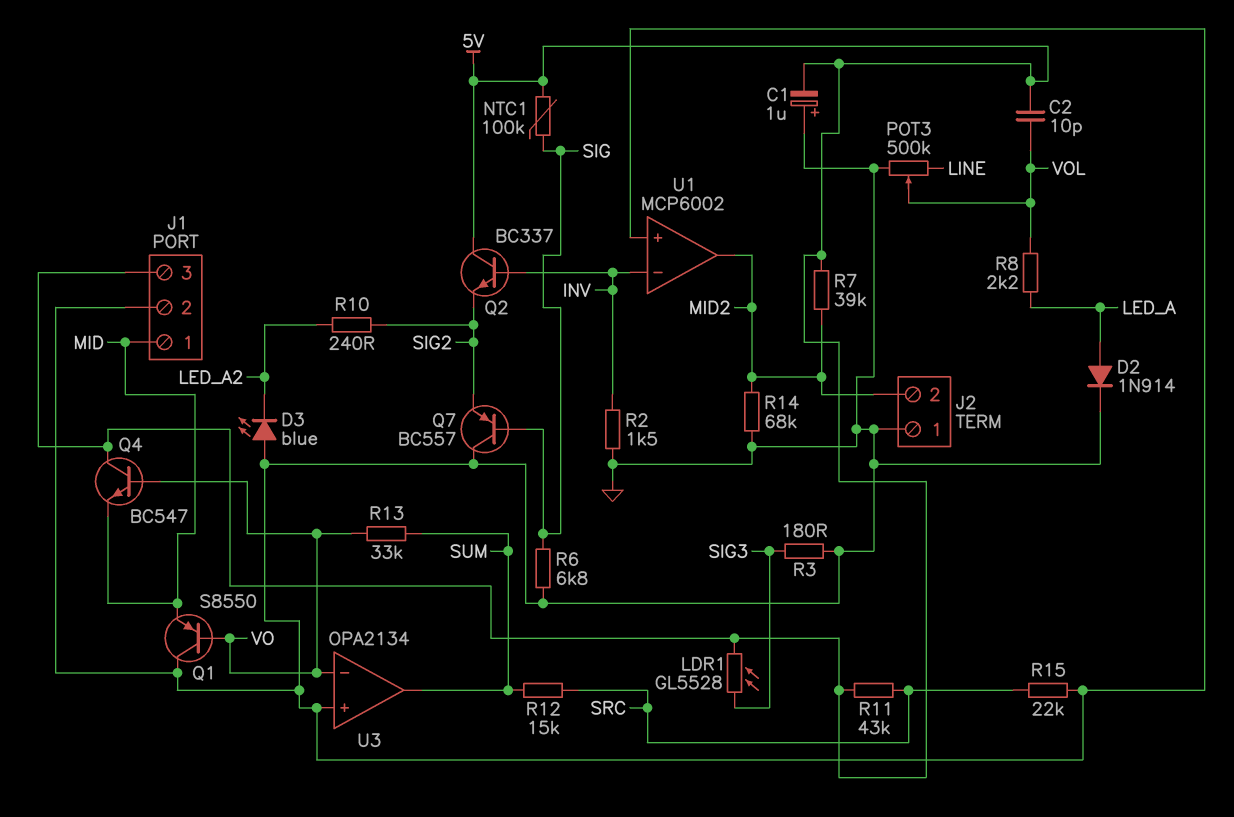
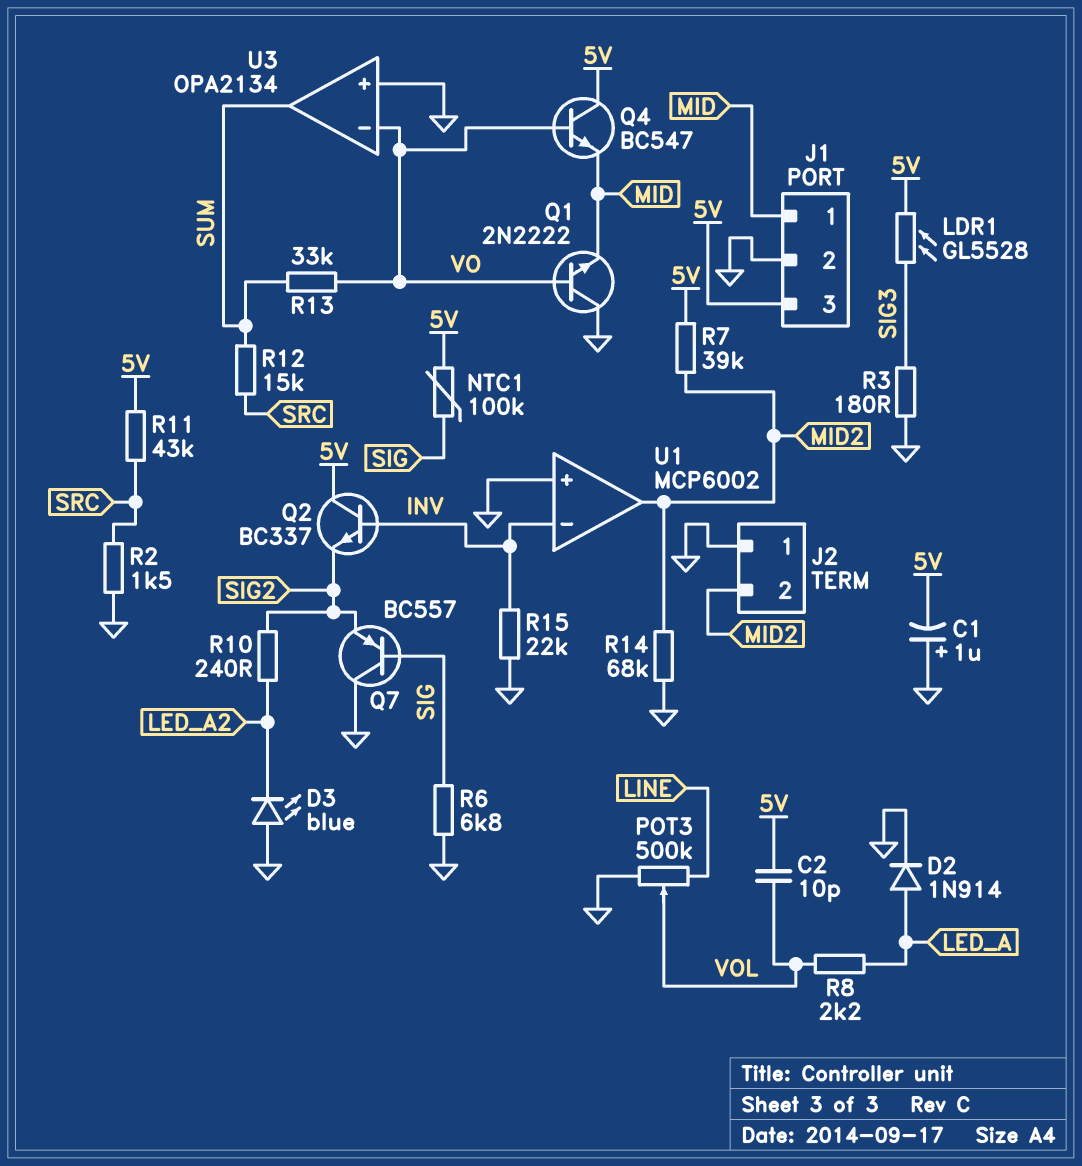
Q1: PNP S8550 (B VO, C GND, E MID) -> NPN 2N2222 (B VO, C GND, E MID)
R2: 1.5k (GND, INV) -> 1.5k (GND, SRC)
R15: 22k (GND, SRC) -> 22k (GND, INV)

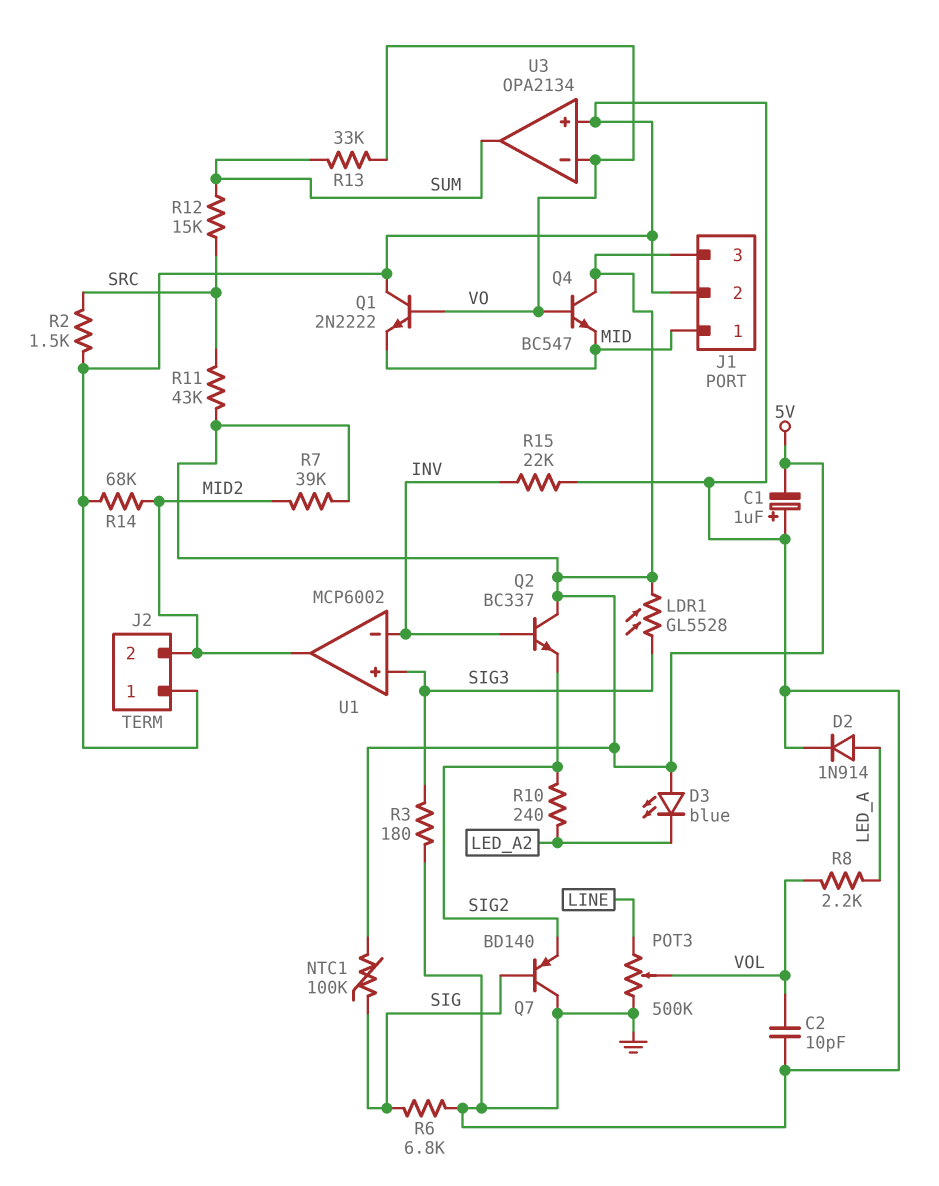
C2: 10pF (5V, VOL) -> 10pF (GND, VOL)
D3: LED blue (A GND, K LED_A2) -> LED blue (A 5V, K LED_A2)
Q7: PNP BC557 (B SIG, C GND, E SIG2) -> PNP BD140 (B SIG, C GND, E SIG2)
U1 pin in+: GND -> SIG3

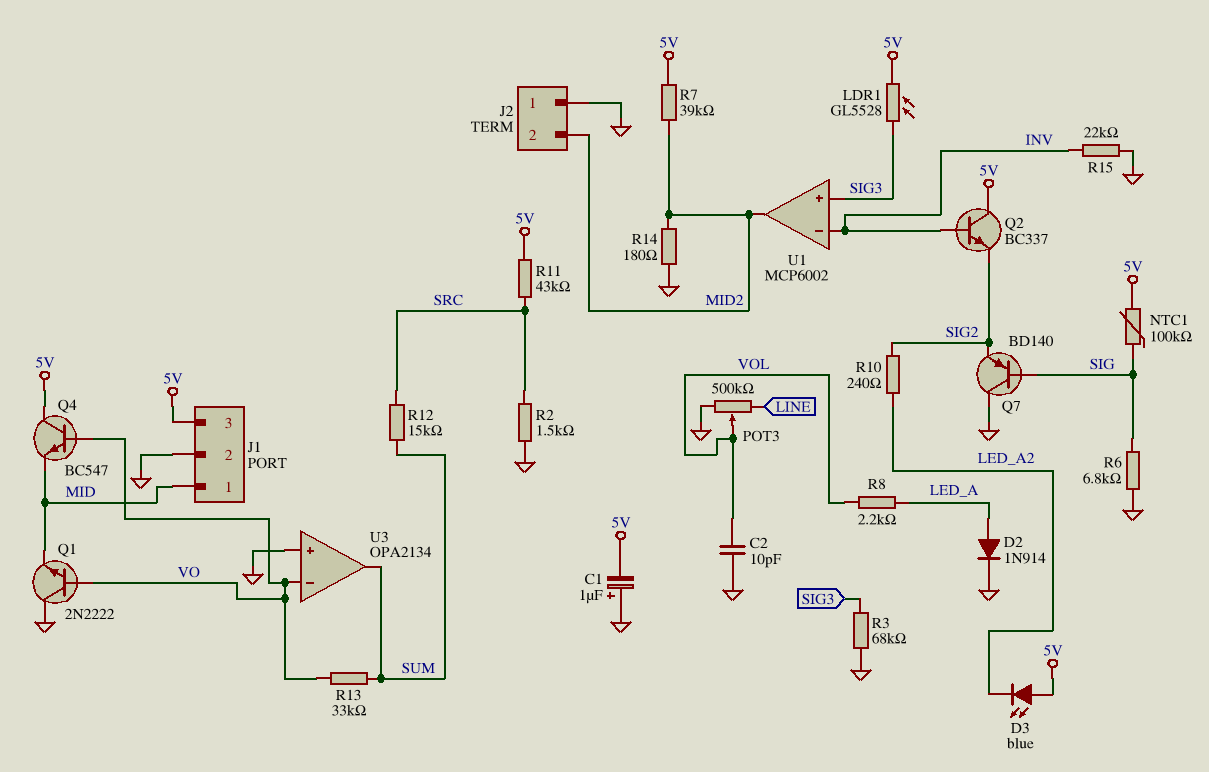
R3: 180 (GND, SIG3) -> 68k (GND, SIG3)
R14: 68k (GND, MID2) -> 180 (GND, MID2)

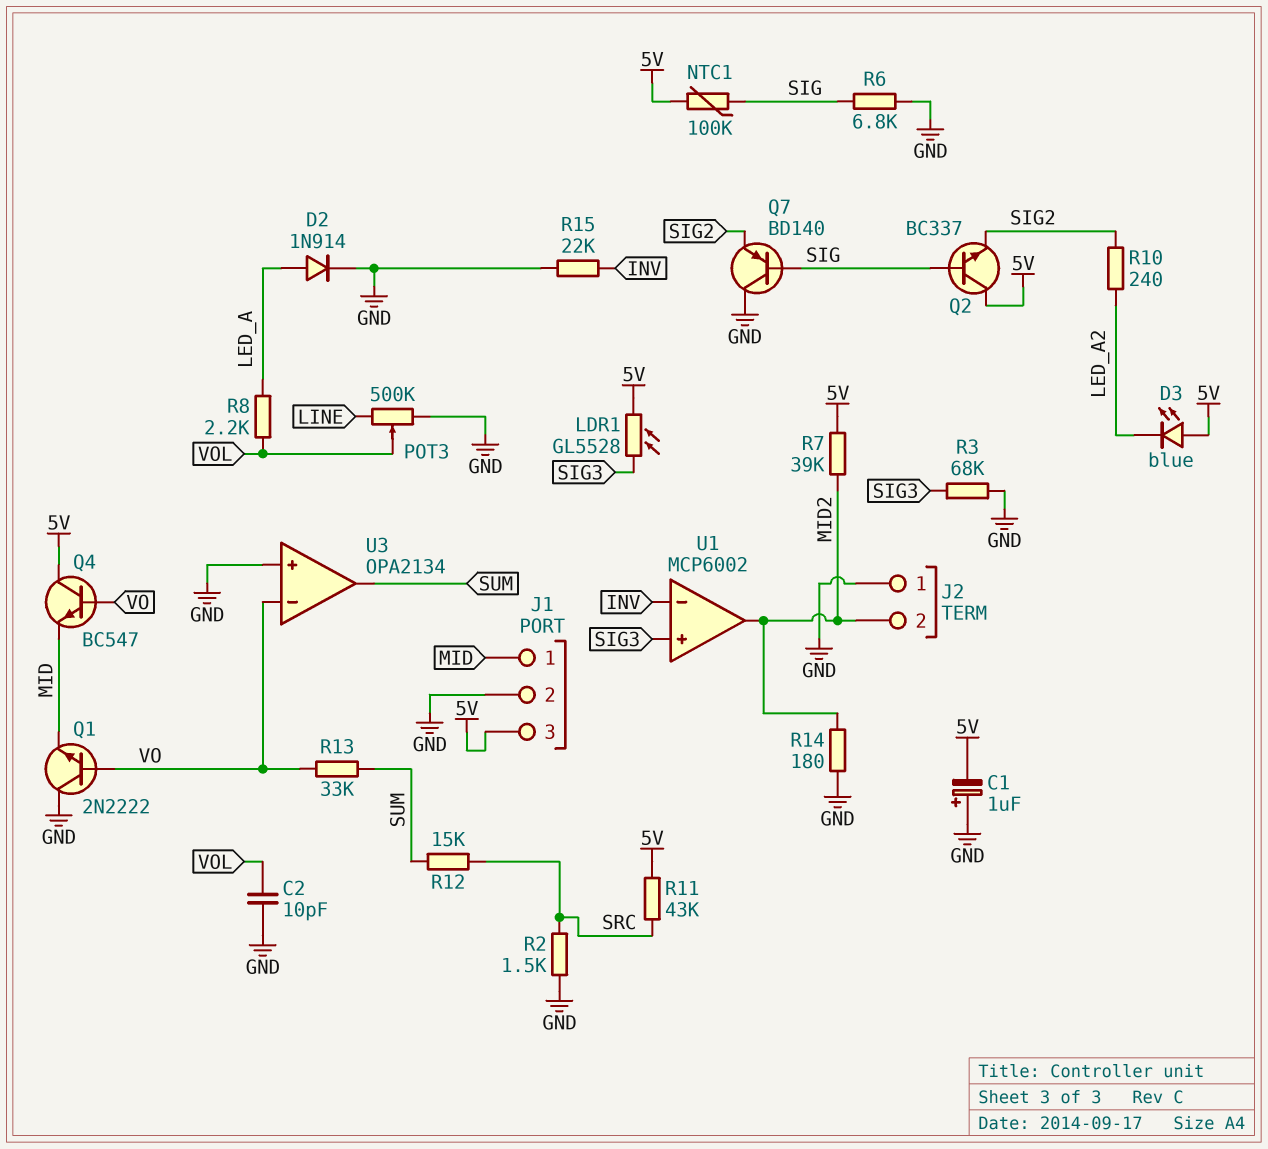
Q2: NPN BC337 (B INV, C 5V, E SIG2) -> NPN BC337 (B SIG, C 5V, E SIG2)

